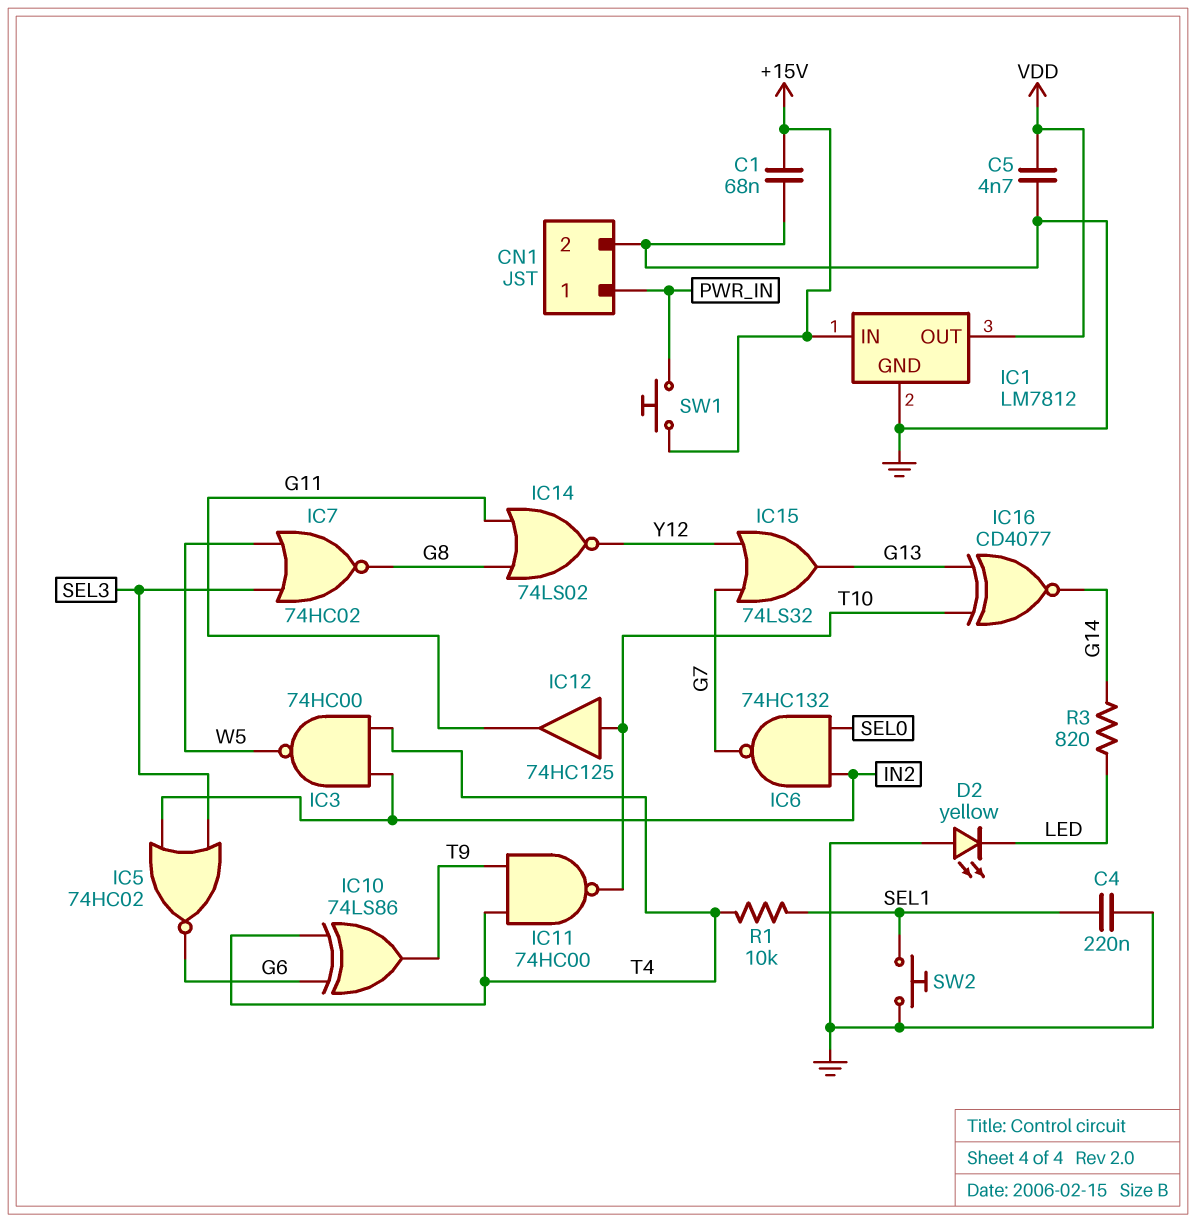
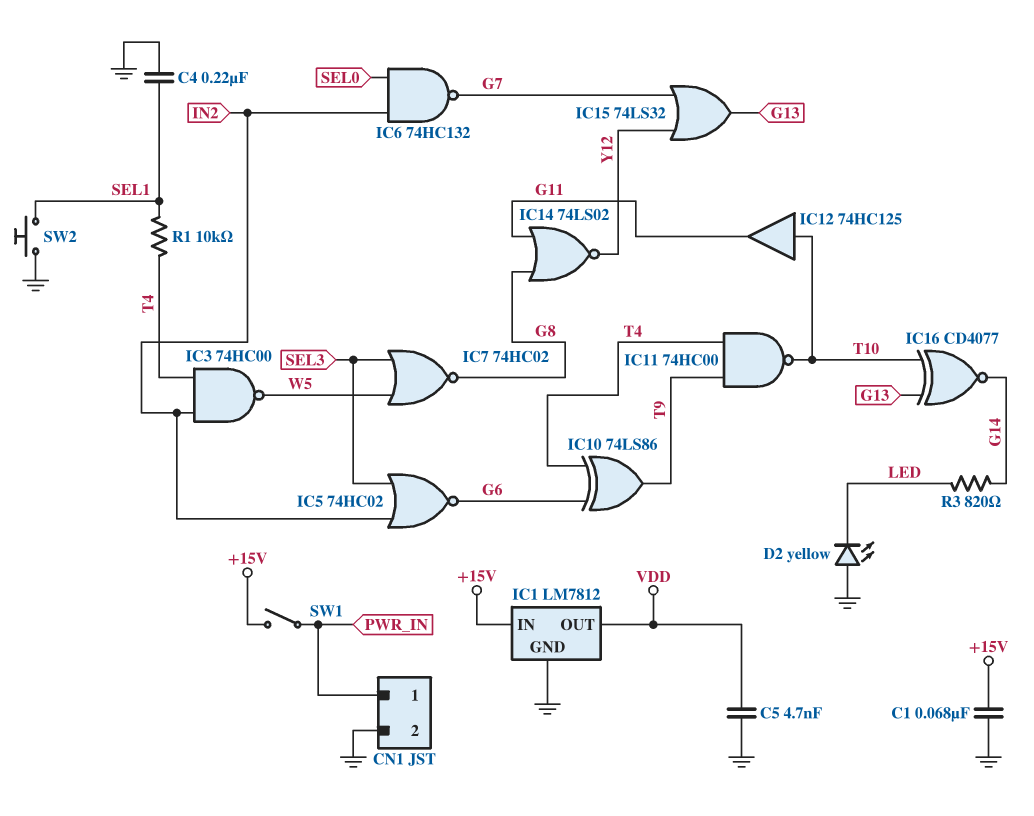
SW1: button (+15V, PWR_IN) -> switch (+15V, PWR_IN)

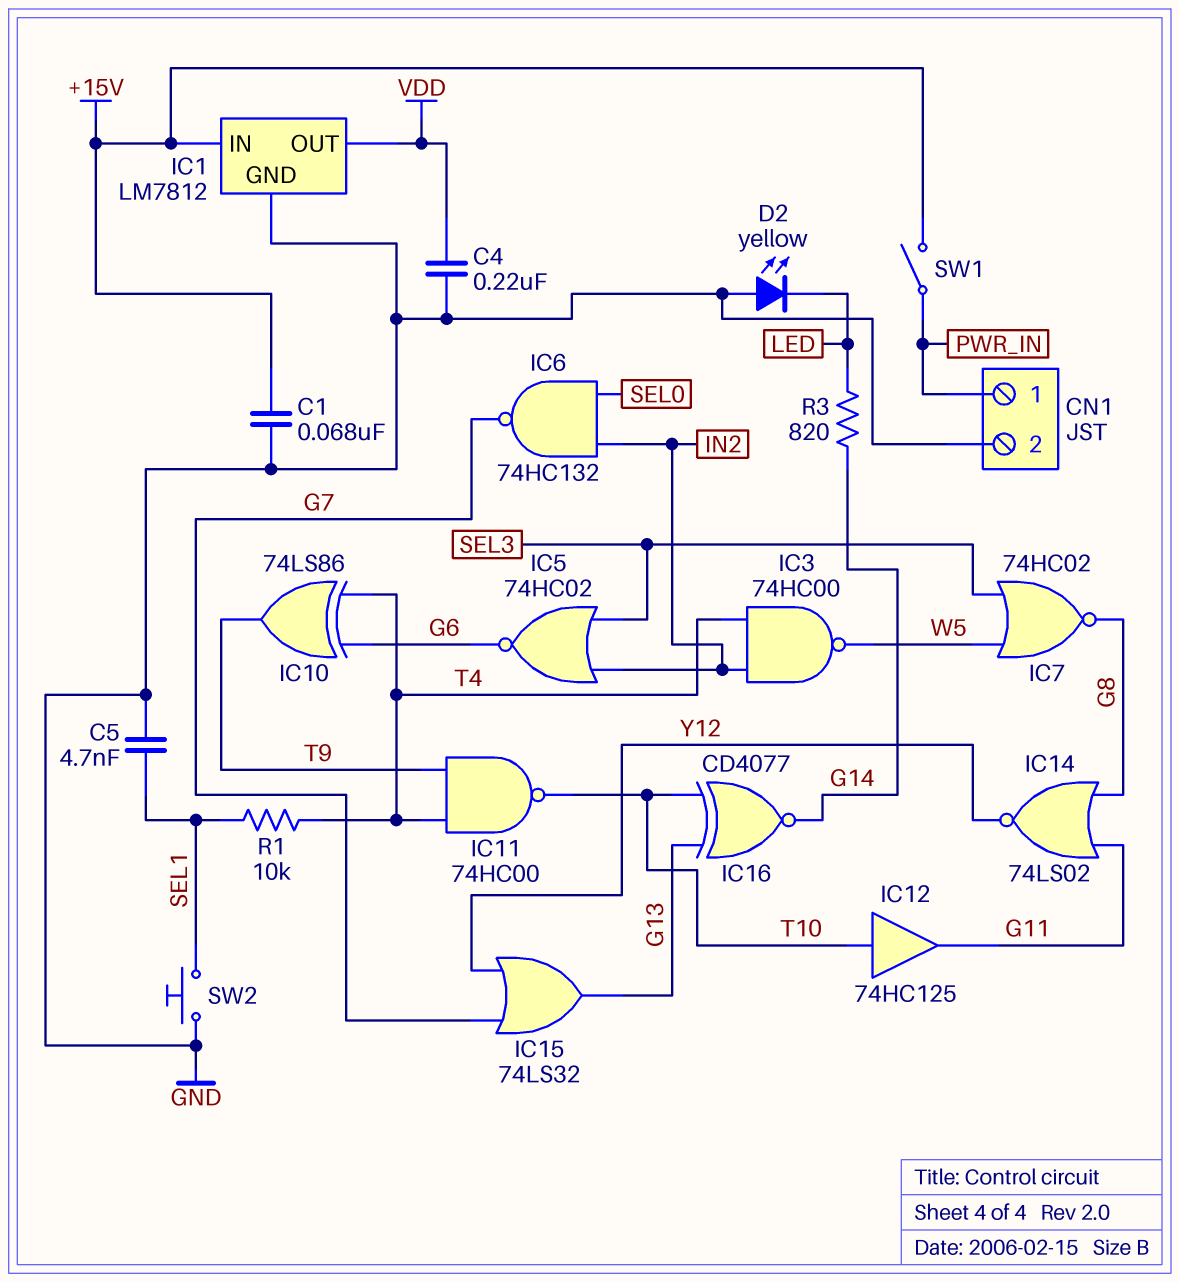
C4: 220nF (GND, SEL1) -> 220nF (GND, VDD)
C5: 4.7nF (GND, VDD) -> 4.7nF (GND, SEL1)

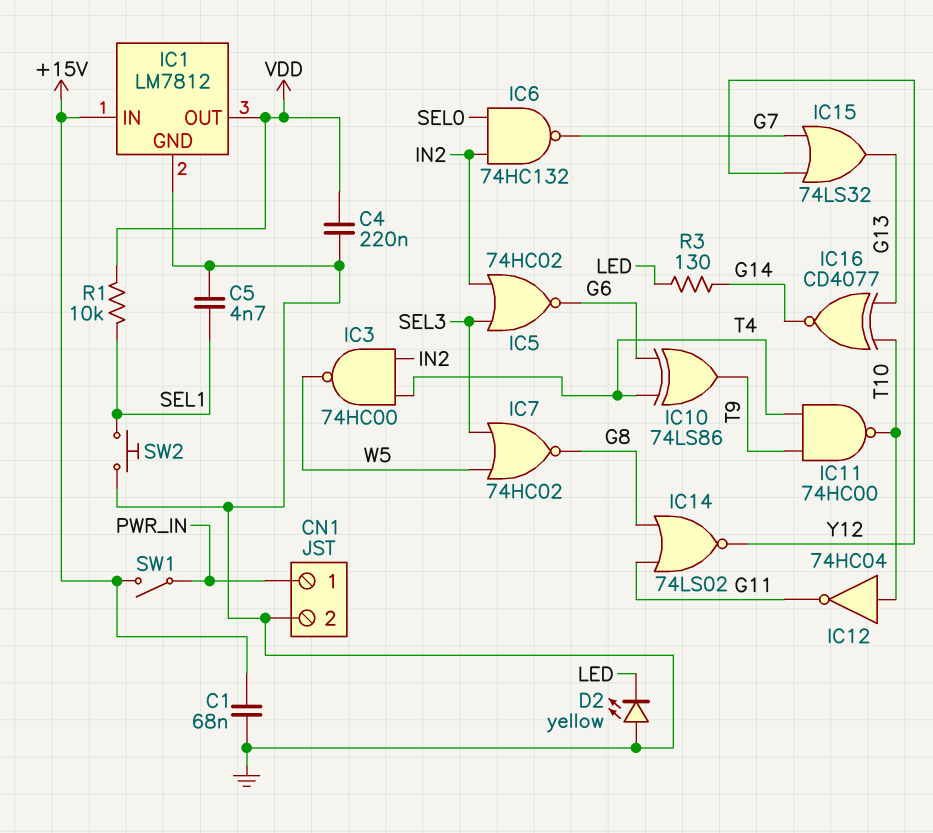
IC12: buffer 74HC125 (in T10, out G11) -> NOT 74HC04 (in T10, out G11)
R1: 10k (SEL1, T4) -> 10k (SEL1, VDD)
R3: 820 (G14, LED) -> 130 (G14, LED)

